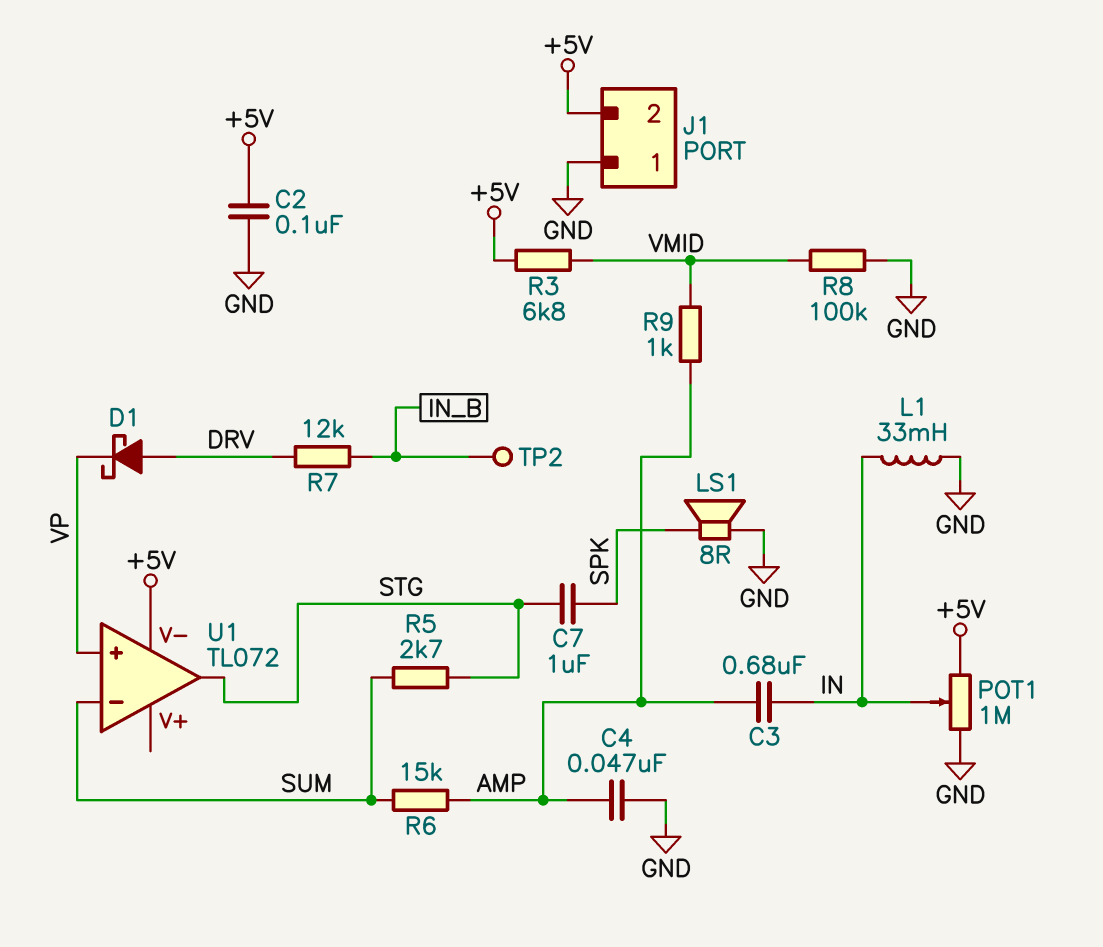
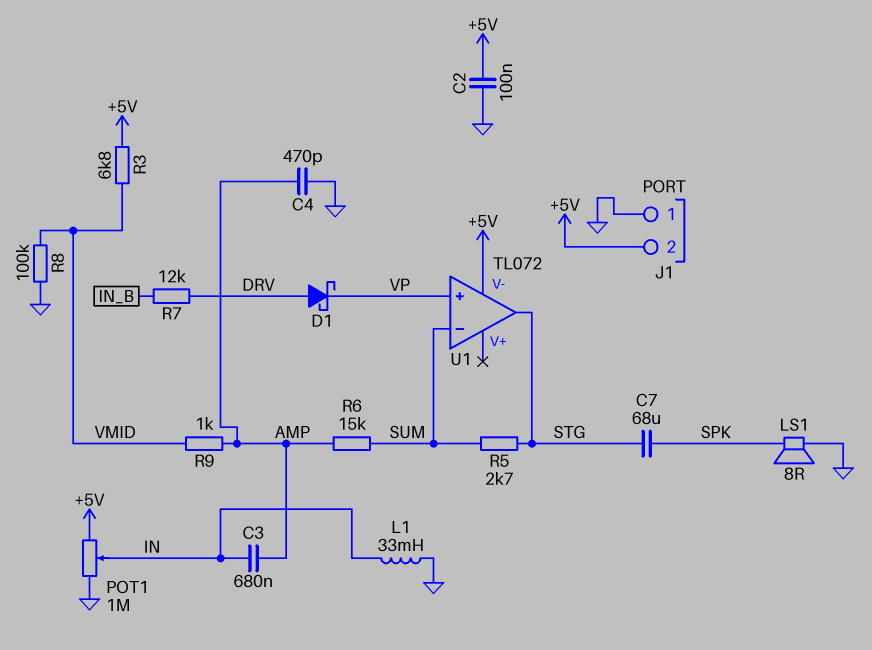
C4: 47nF (AMP, GND) -> 470pF (AMP, GND)
C7: 1uF (SPK, STG) -> 68uF (SPK, STG)
TP2: test point (IN_B) -> none

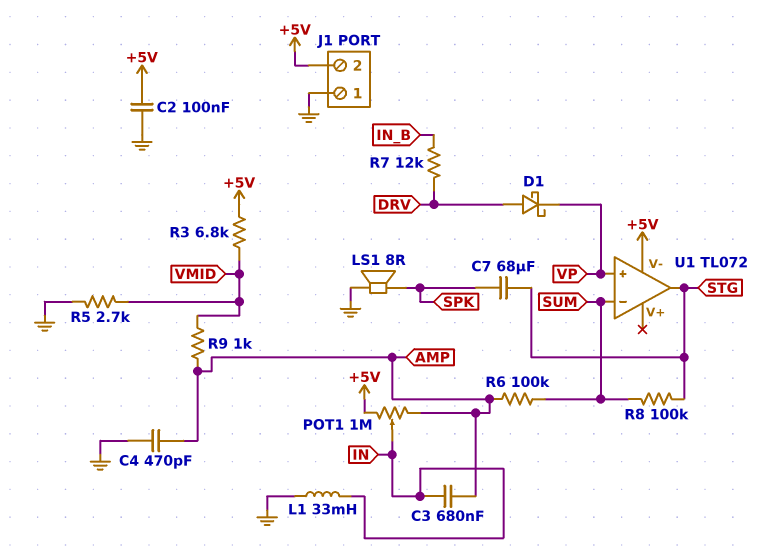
POT1: 1M (+5V, GND, wiper IN) -> 1M (+5V, AMP, wiper IN)
R5: 2.7k (STG, SUM) -> 2.7k (GND, VMID)
R6: 15k (AMP, SUM) -> 100k (AMP, SUM)
R8: 100k (GND, VMID) -> 100k (STG, SUM)

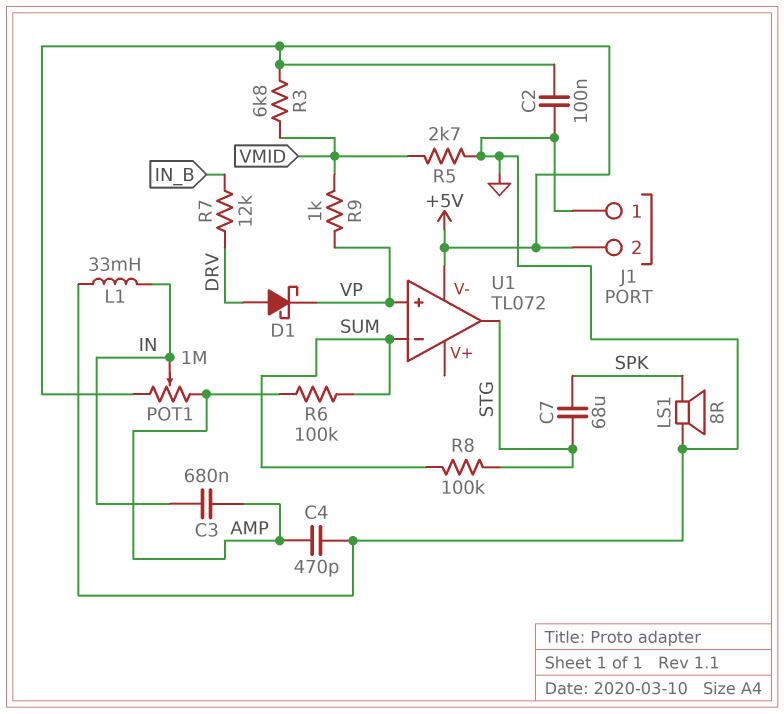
R9: 1k (AMP, VMID) -> 1k (VMID, VP)

